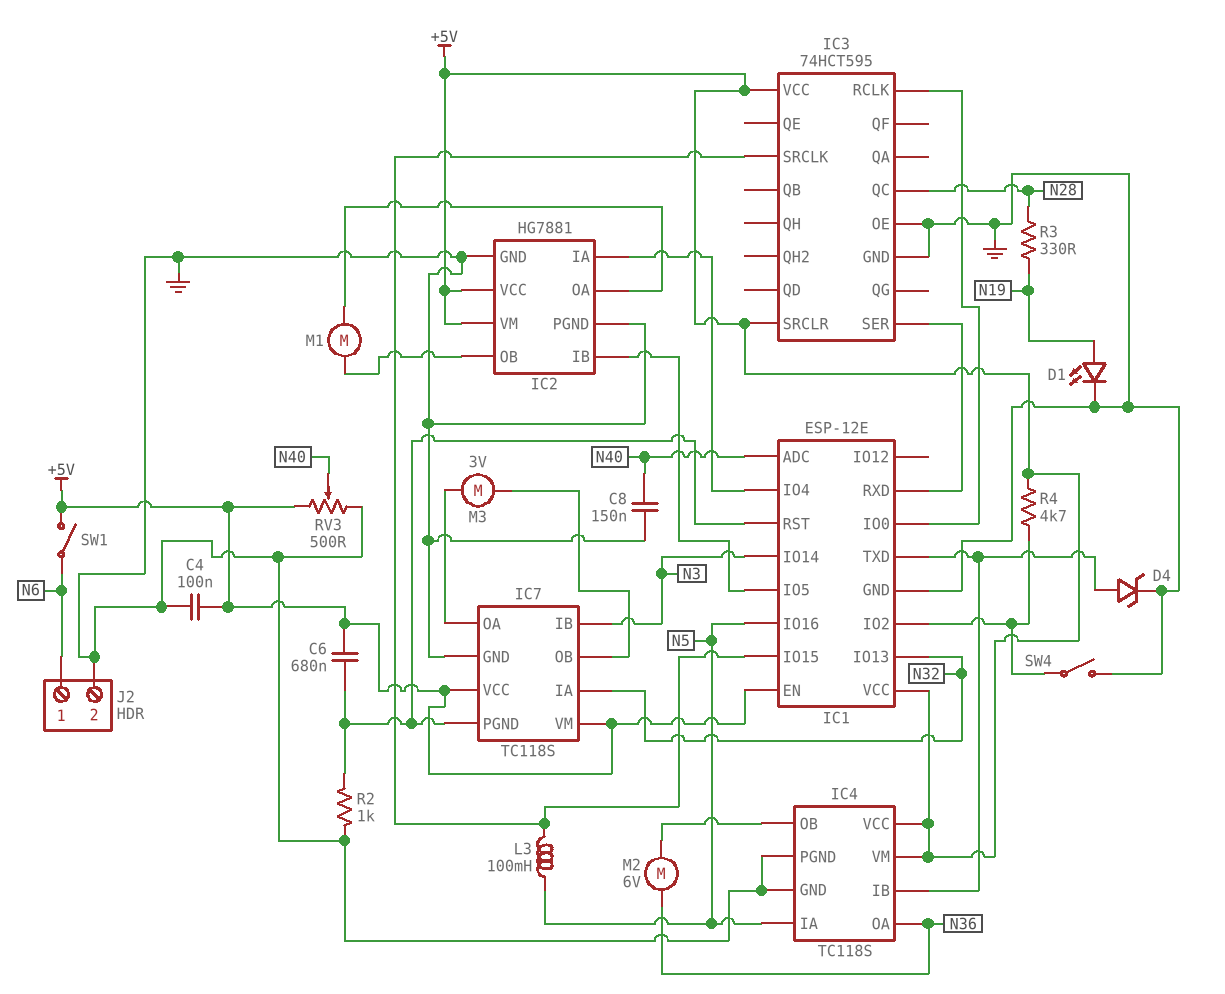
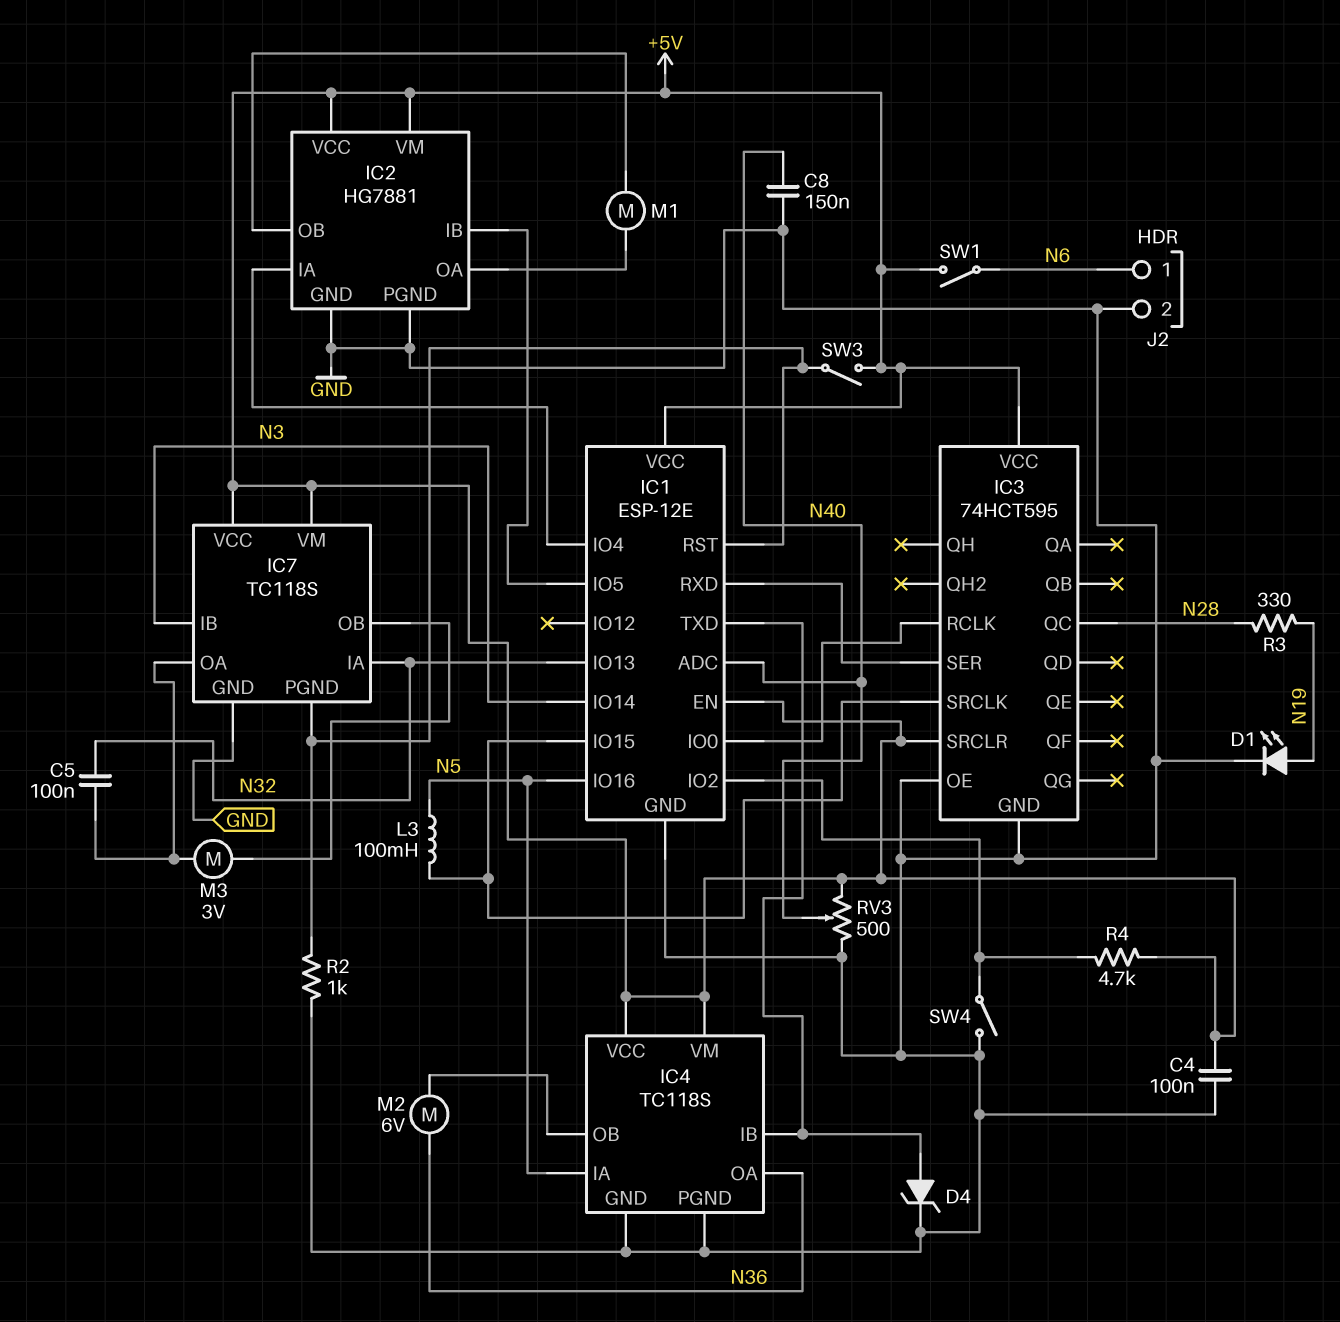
C5: none -> 100nF (IC7/OA, N32)
C6: 680nF (+5V, IC1/RST) -> none
SW3: none -> switch (+5V, IC1/RST)

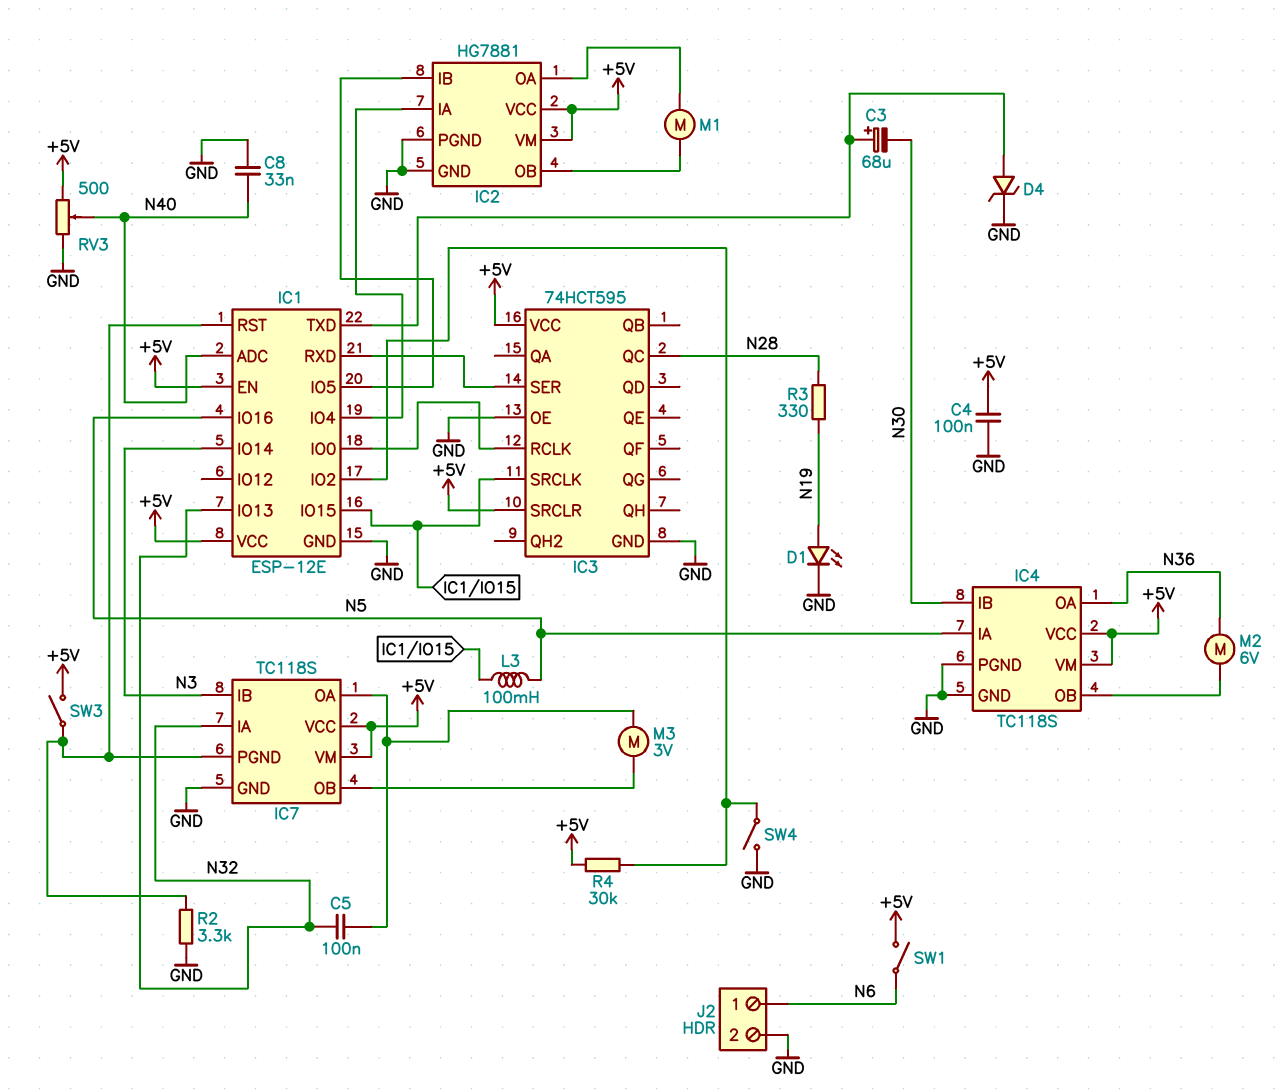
C3: none -> 68uF (plus IC1/TXD, minus N30)
C8: 150nF (GND, N40) -> 33nF (GND, N40)
IC4 pin IB: IC1/TXD -> N30
R2: 1k (GND, IC1/RST) -> 3.3k (GND, IC1/RST)
R4: 4.7k (+5V, IC1/IO2) -> 30k (+5V, IC1/IO2)

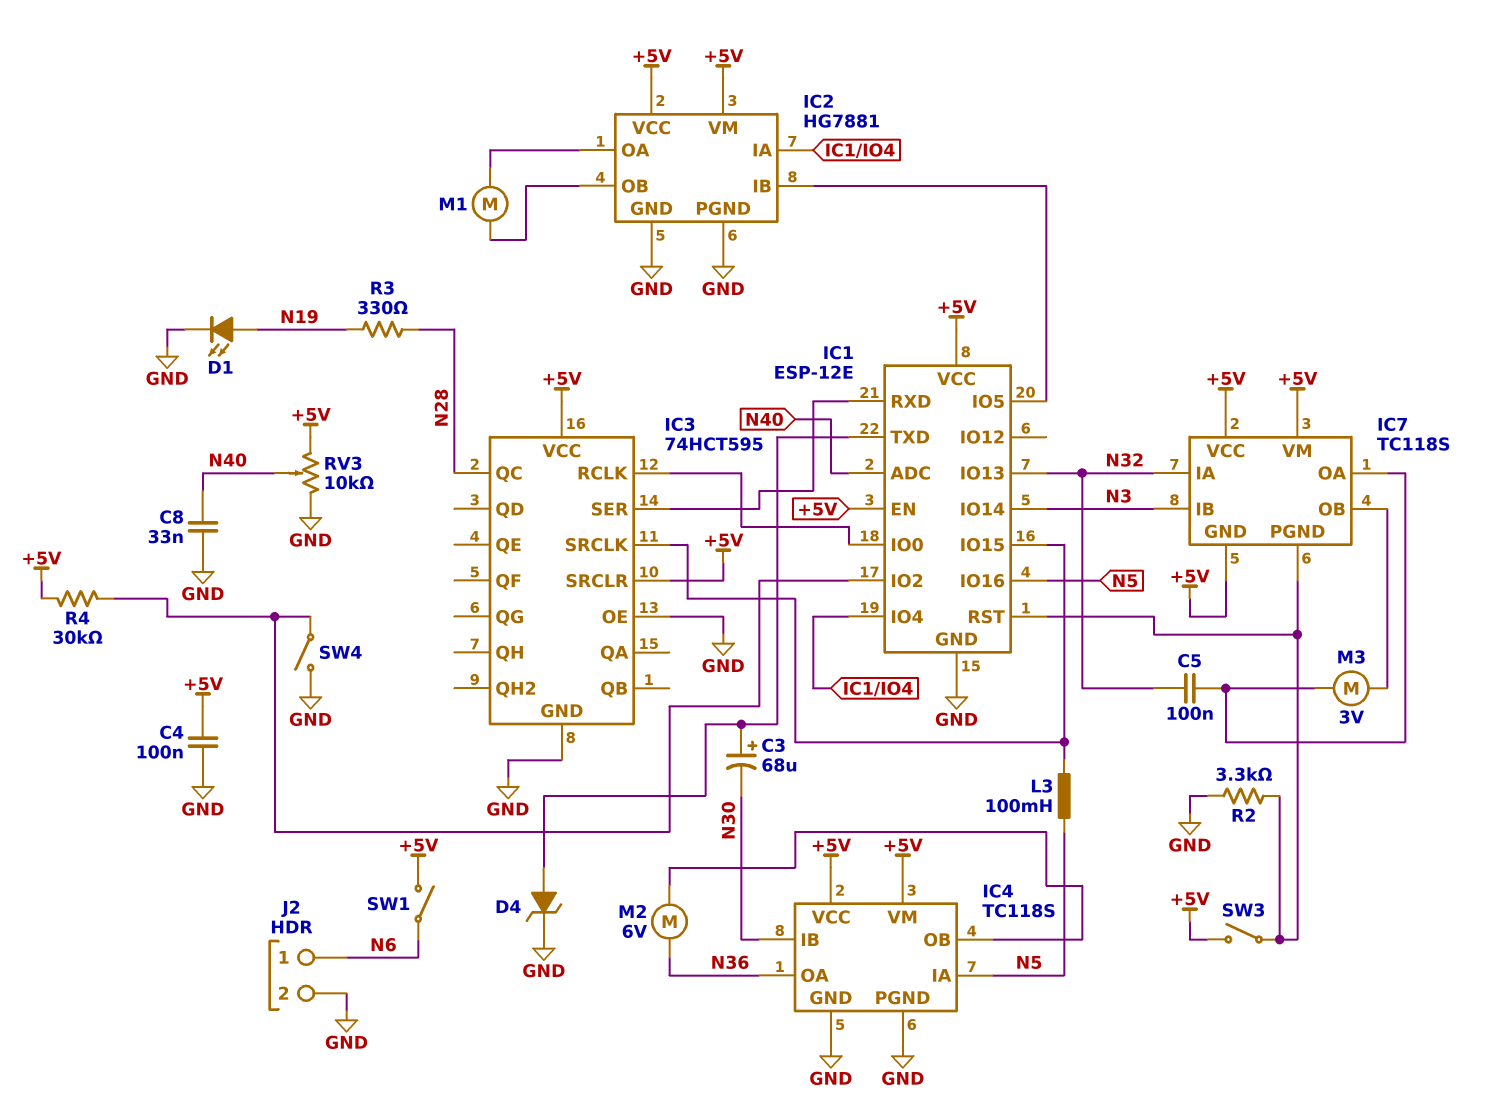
IC7 pin GND: GND -> +5V
RV3: 500 (+5V, GND, wiper N40) -> 10k (+5V, GND, wiper N40)

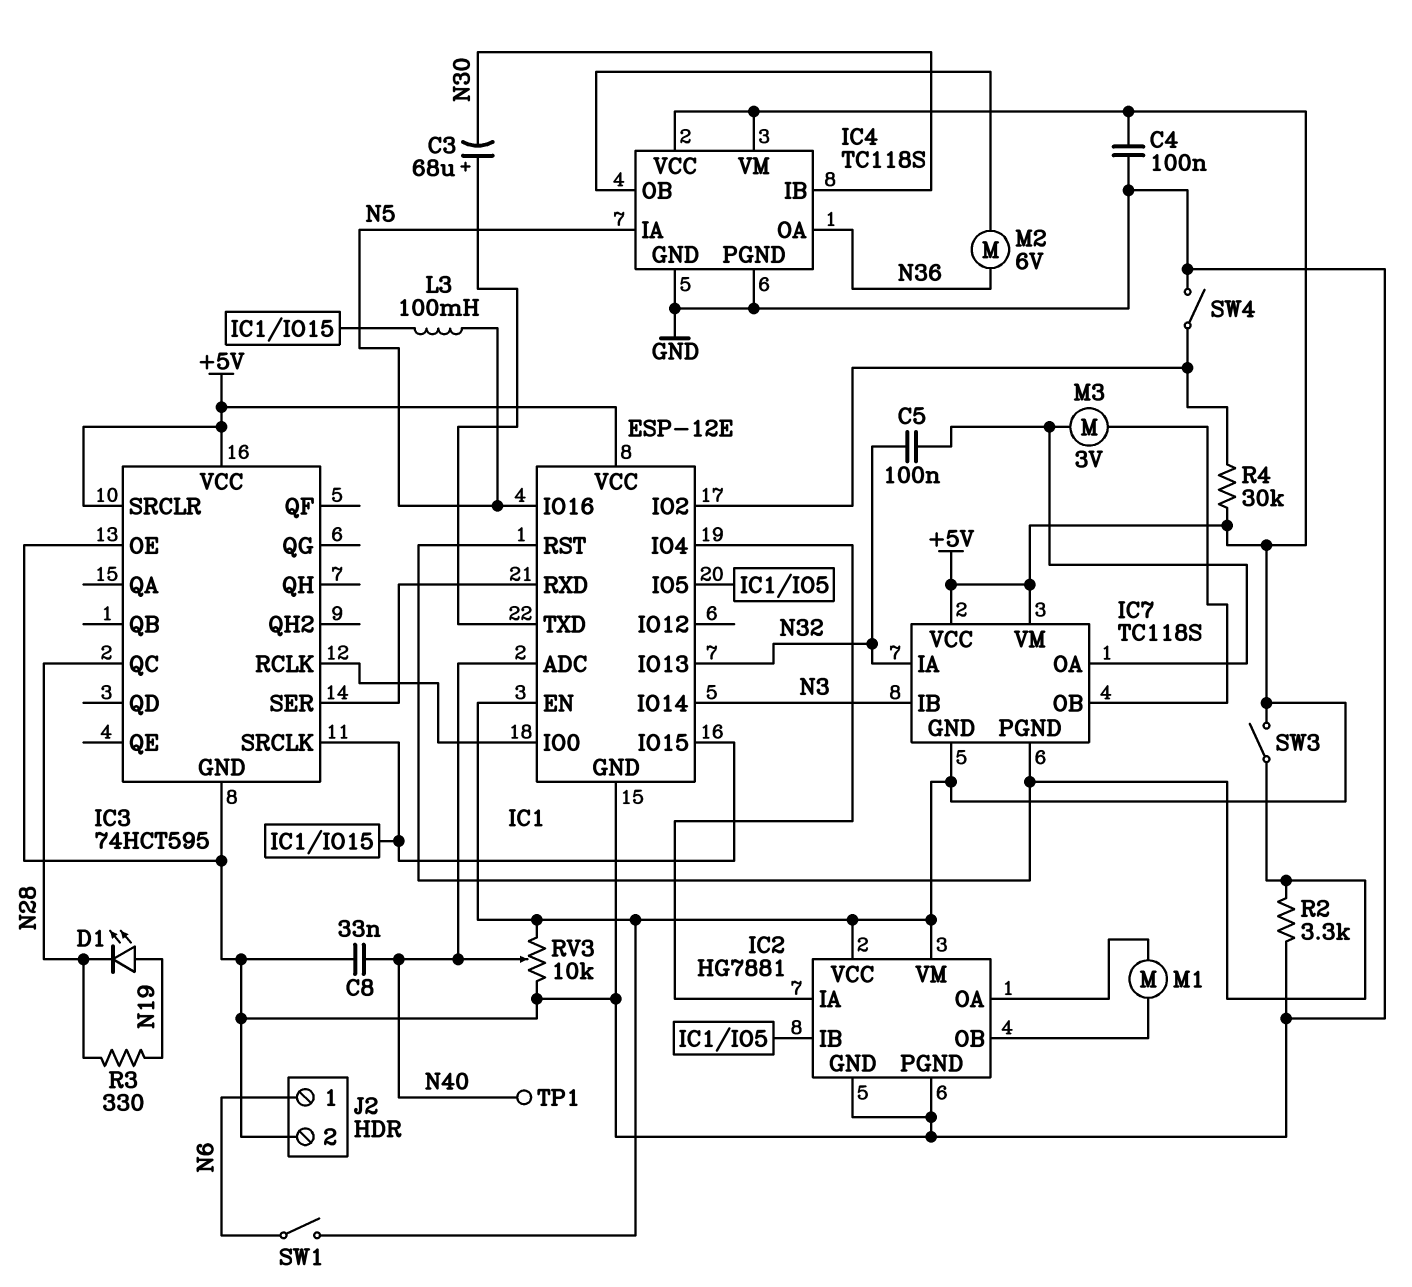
D1: LED (A N19, K GND) -> LED (A N19, K N28)
D4: zener (A IC1/TXD, K GND) -> none
TP1: none -> test point (N40)

